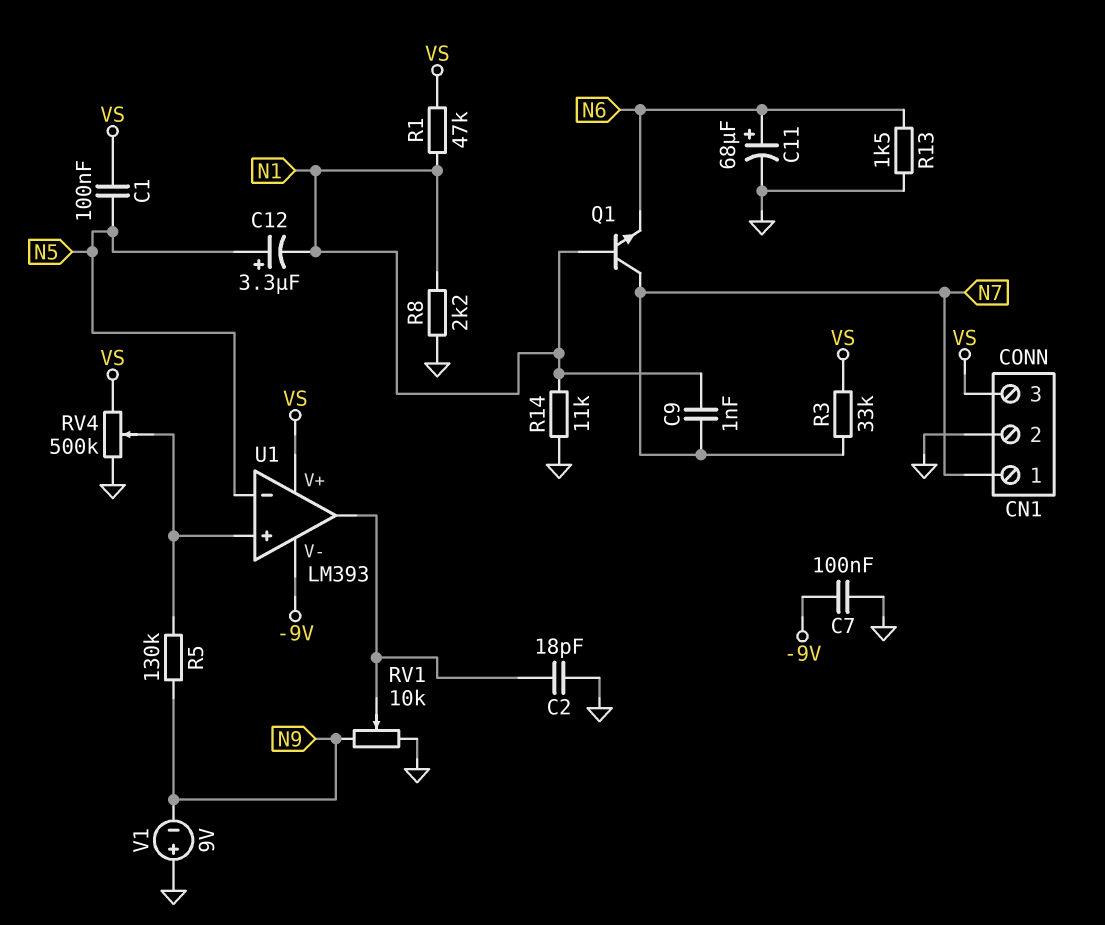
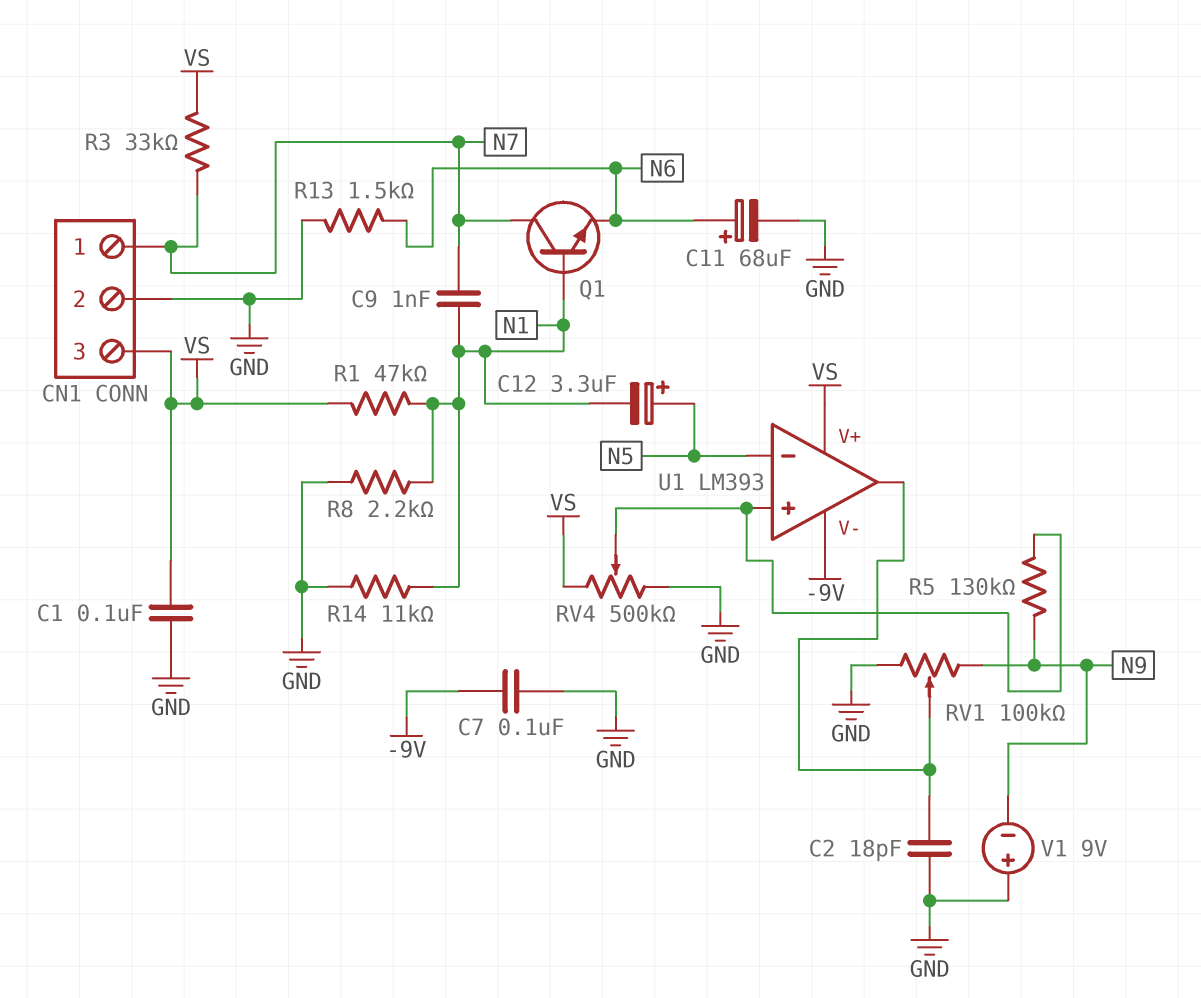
C1: 100nF (N5, VS) -> 100nF (GND, VS)
RV1: 10k (GND, N9, wiper U1/out) -> 100k (GND, N9, wiper U1/out)

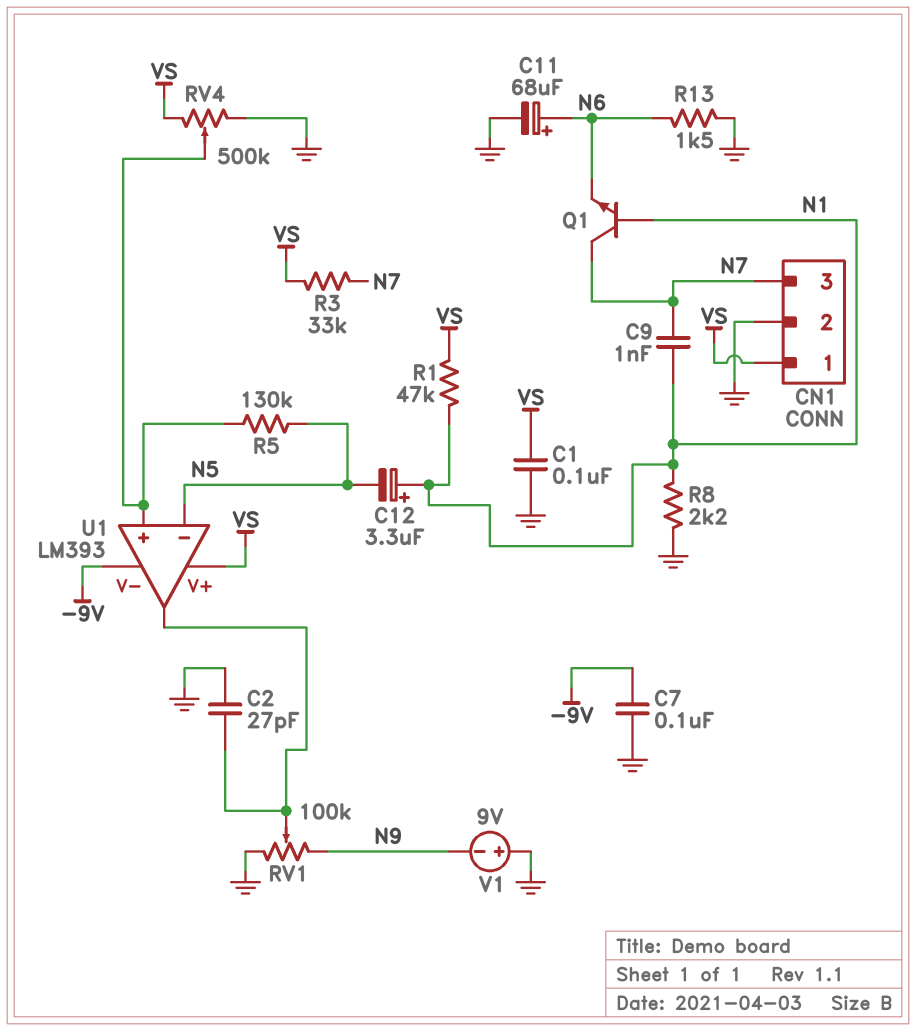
C2: 18pF (GND, U1/out) -> 27pF (GND, U1/out)
C12: 3.3uF (plus N5, minus N1) -> 3.3uF (plus N1, minus N5)
CN1 pin 1: N7 -> VS
CN1 pin 3: VS -> N7
R5: 130k (N9, U1/in+) -> 130k (N5, U1/in+)
R14: 11k (GND, N1) -> none

